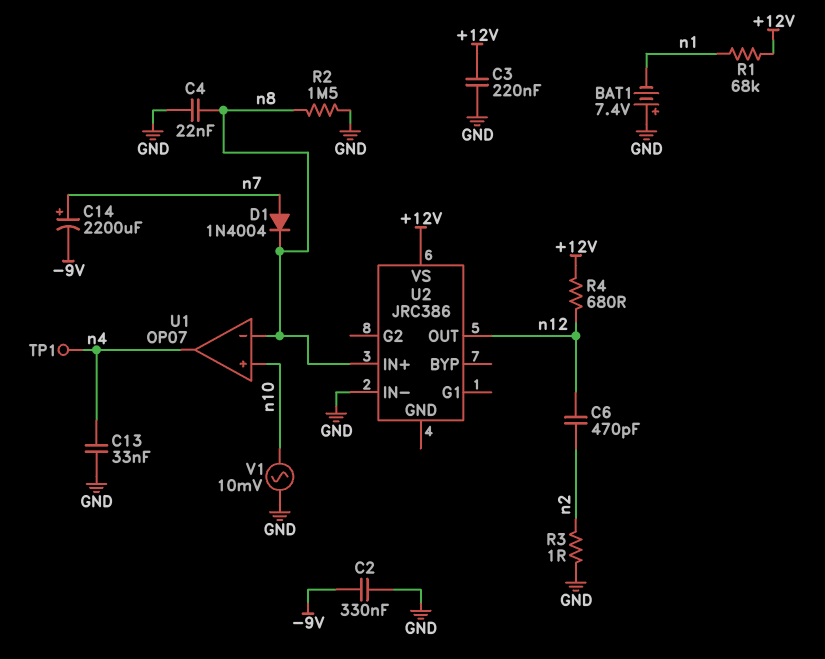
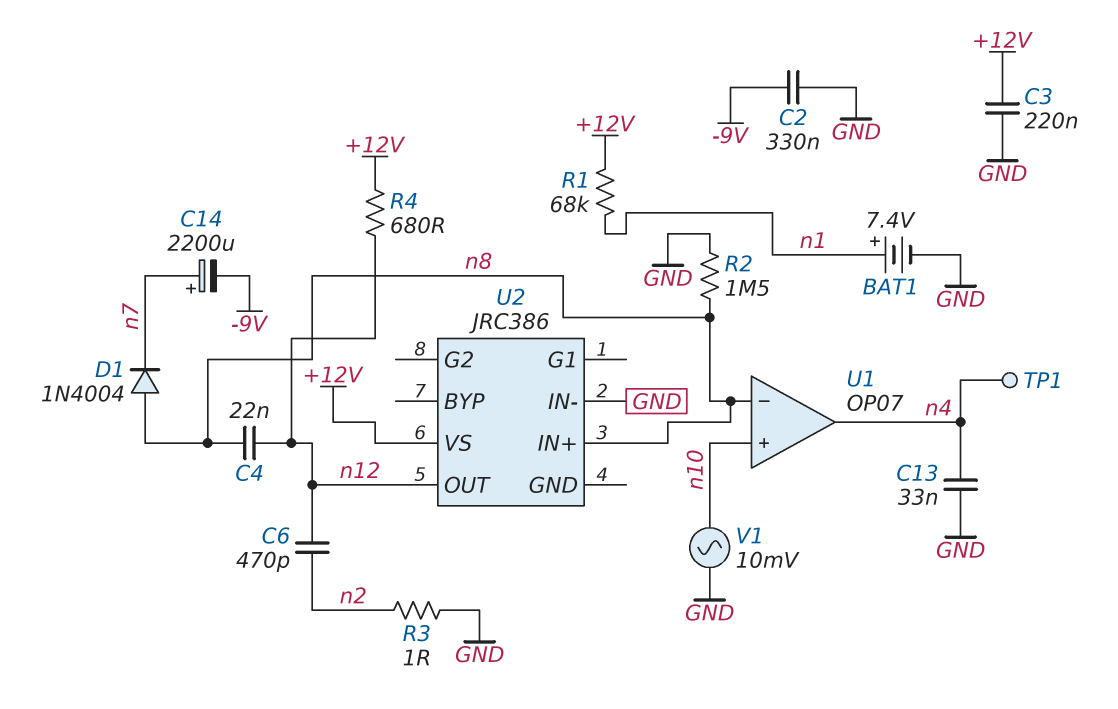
BAT1: 7.4V (plus GND, minus n1) -> 7.4V (plus n1, minus GND)
C4: 22nF (GND, n8) -> 22nF (n8, n12)
D1: diode 1N4004 (A n7, K n8) -> diode 1N4004 (A n8, K n7)

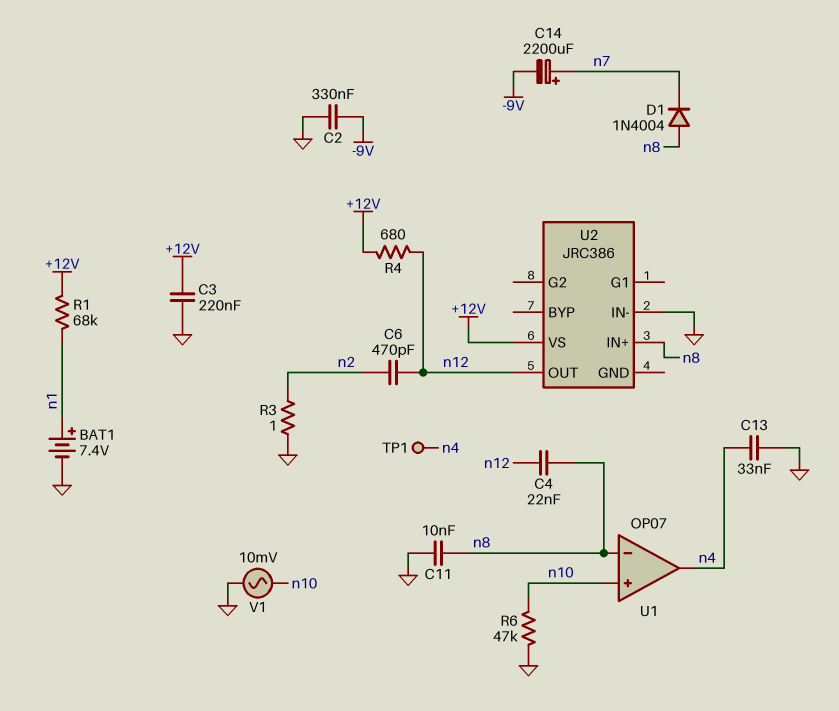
C11: none -> 10nF (GND, n8)
R2: 1.5M (GND, n8) -> none
R6: none -> 47k (GND, n10)

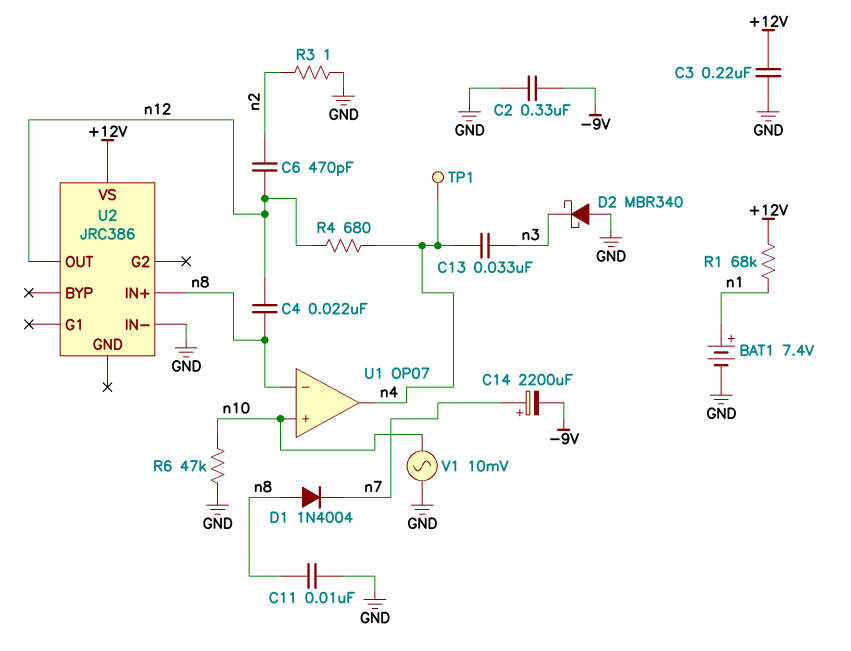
C13: 33nF (GND, n4) -> 33nF (n3, n4)
D2: none -> schottky MBR340 (A GND, K n3)
R4: 680 (+12V, n12) -> 680 (n4, n12)

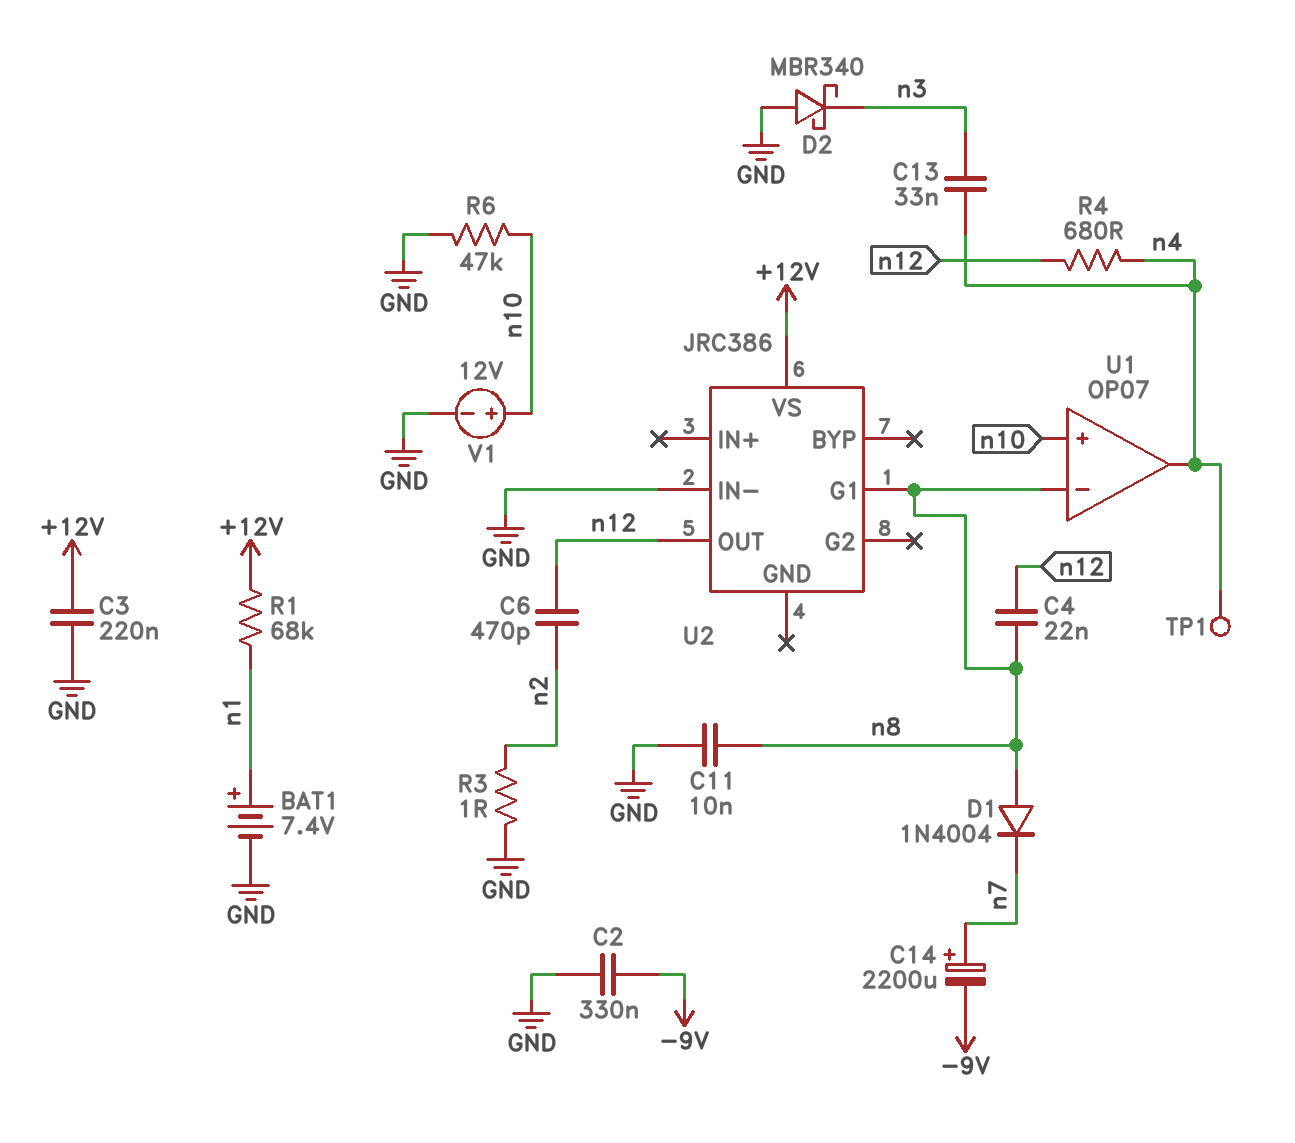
U2 pin G1: none -> n8
U2 pin IN+: n8 -> none
V1: AC 10mV (GND, n10) -> 12V (plus n10, minus GND)

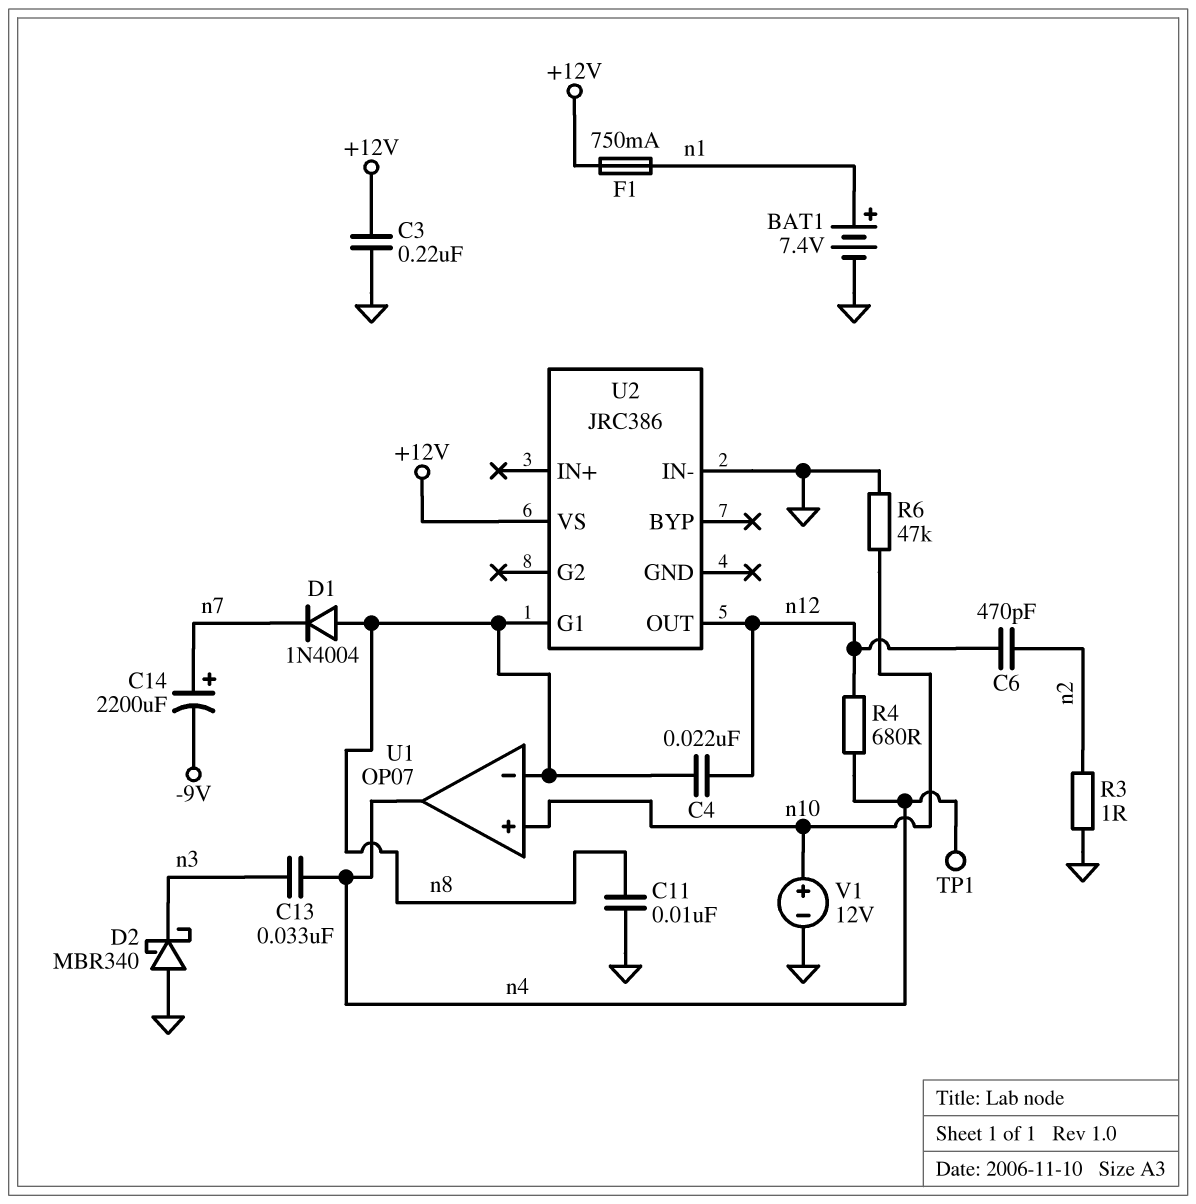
C2: 330nF (-9V, GND) -> none
F1: none -> 750mA (+12V, n1)
R1: 68k (+12V, n1) -> none

